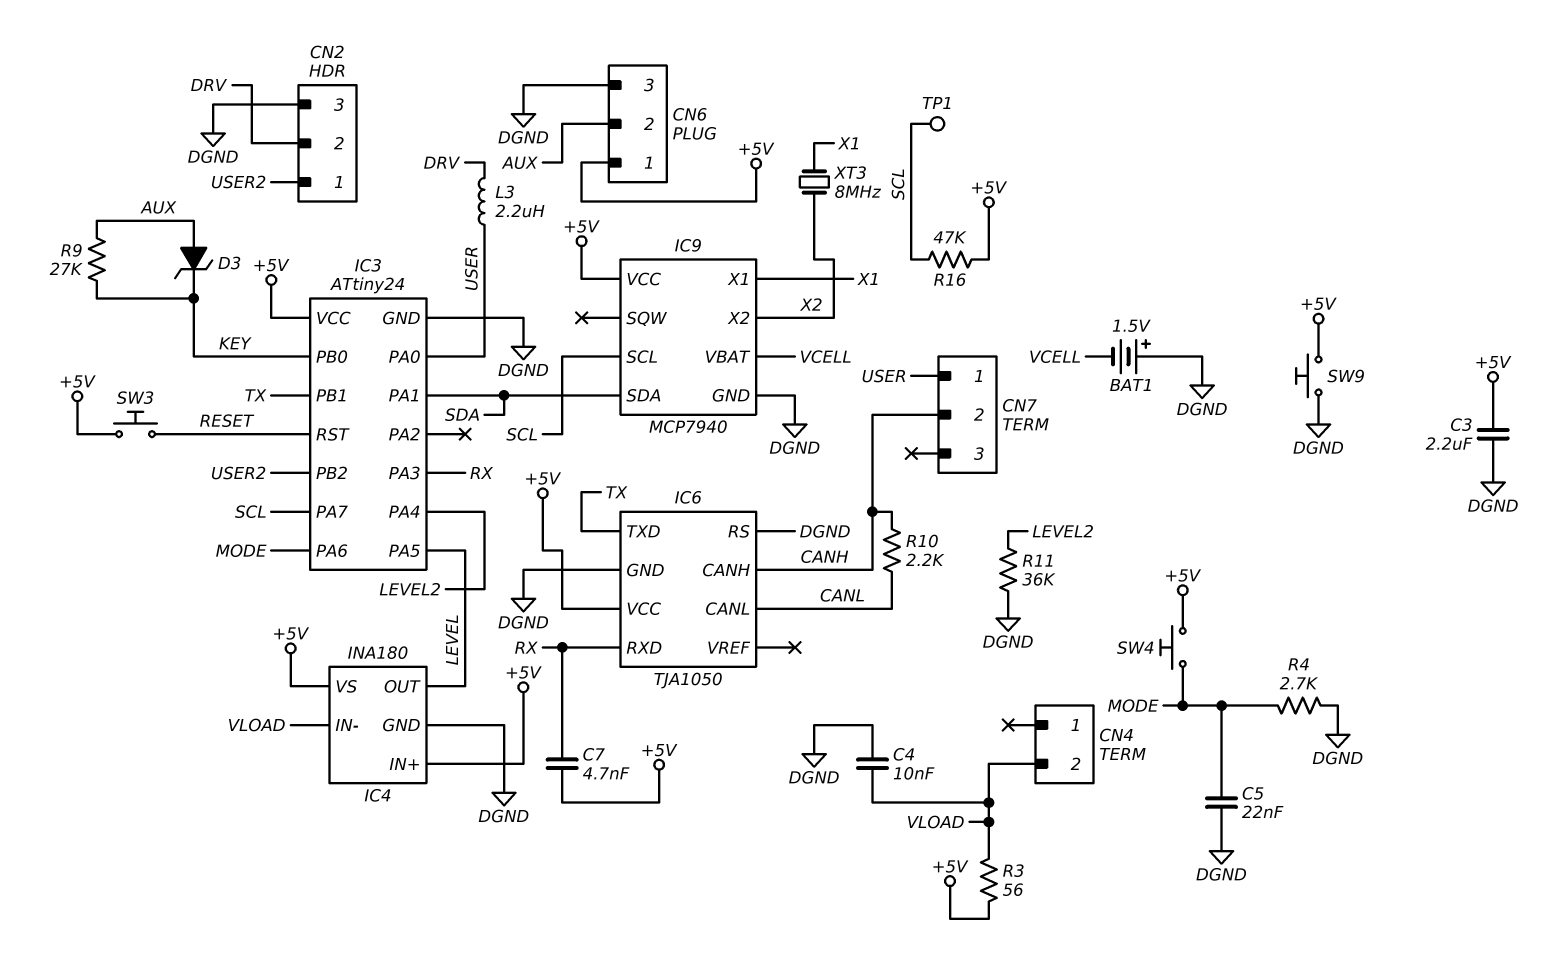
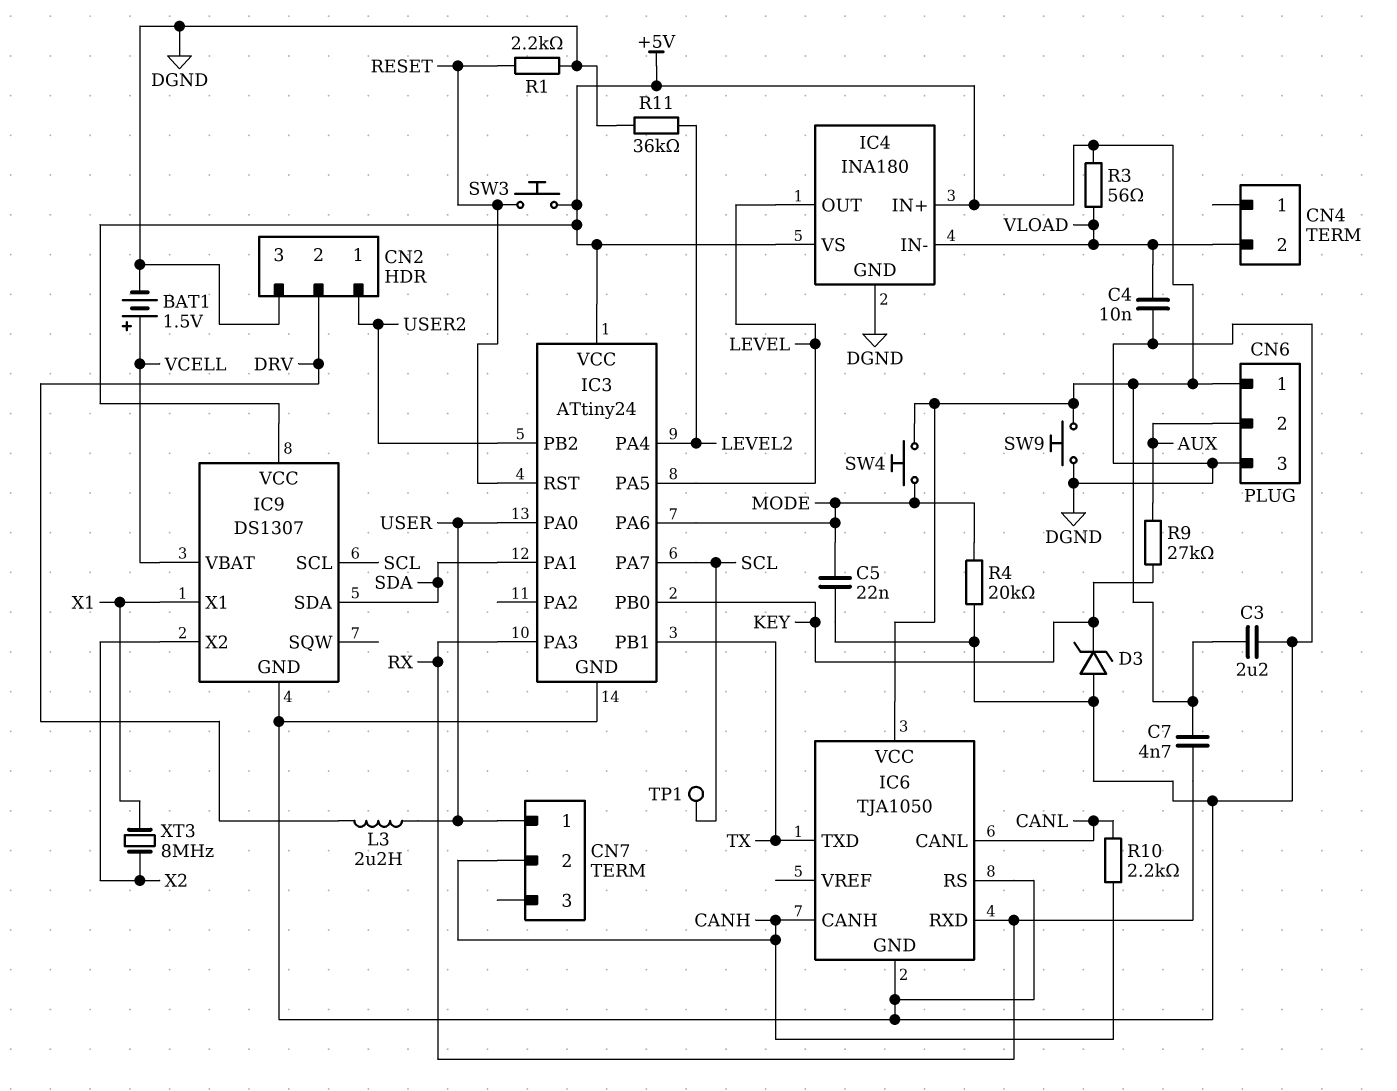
BAT1: 1.5V (plus DGND, minus VCELL) -> 1.5V (plus VCELL, minus DGND)
D3: zener (A AUX, K KEY) -> zener (A DGND, K KEY)
IC9: MCP7940 -> DS1307
R1: none -> 2.2k (DGND, RESET)
R4: 2.7k (DGND, MODE) -> 20k (DGND, MODE)
R16: 47k (+5V, SCL) -> none

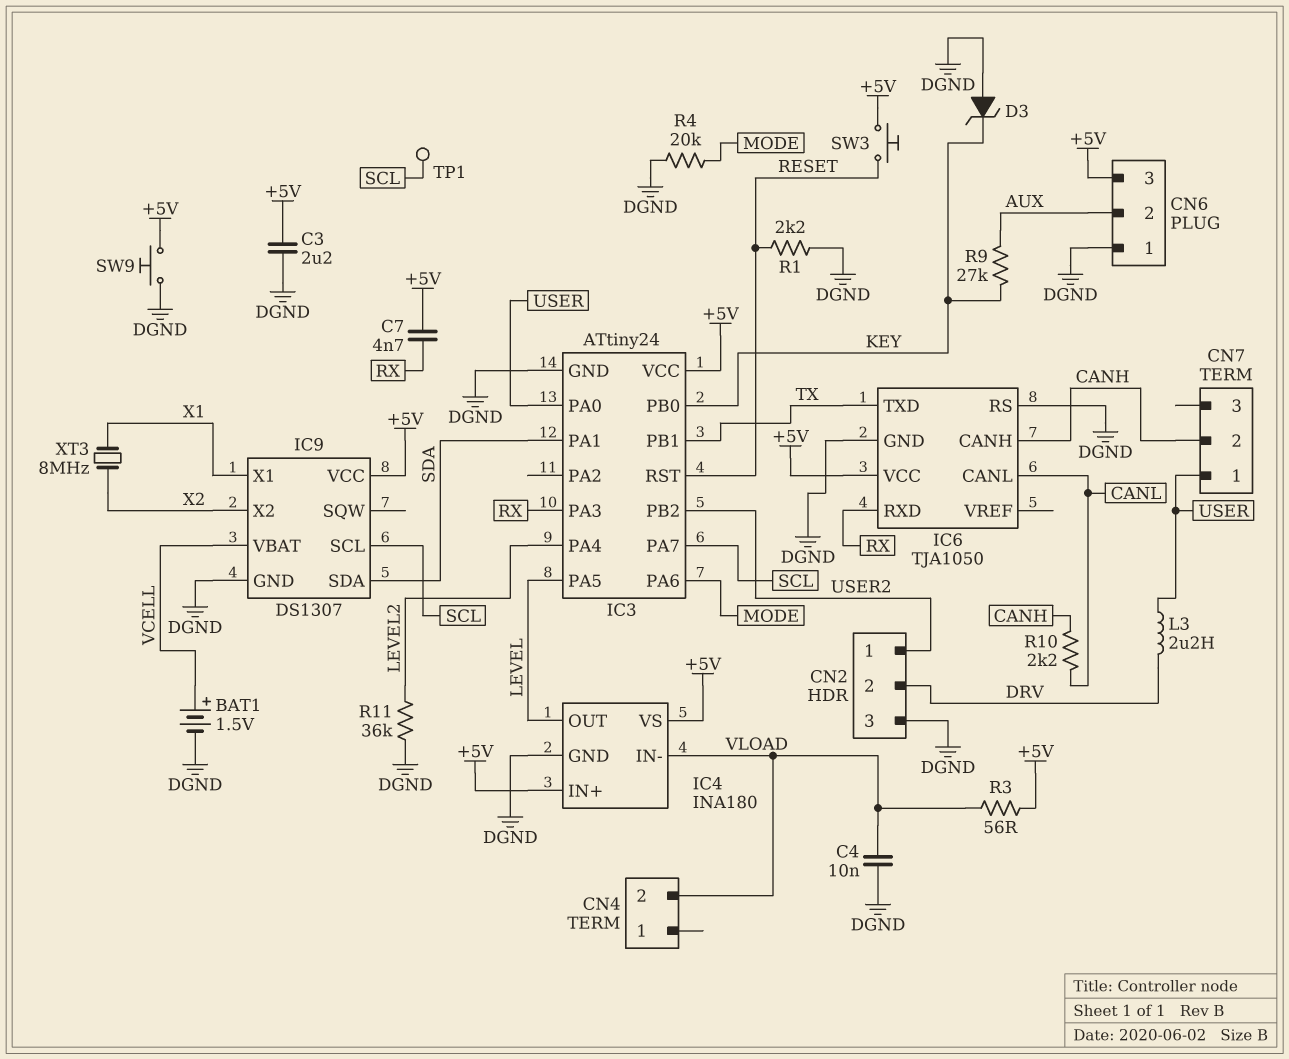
C5: 22nF (DGND, MODE) -> none
CN6 pin 1: +5V -> DGND
CN6 pin 3: DGND -> +5V
SW4: button (+5V, MODE) -> none

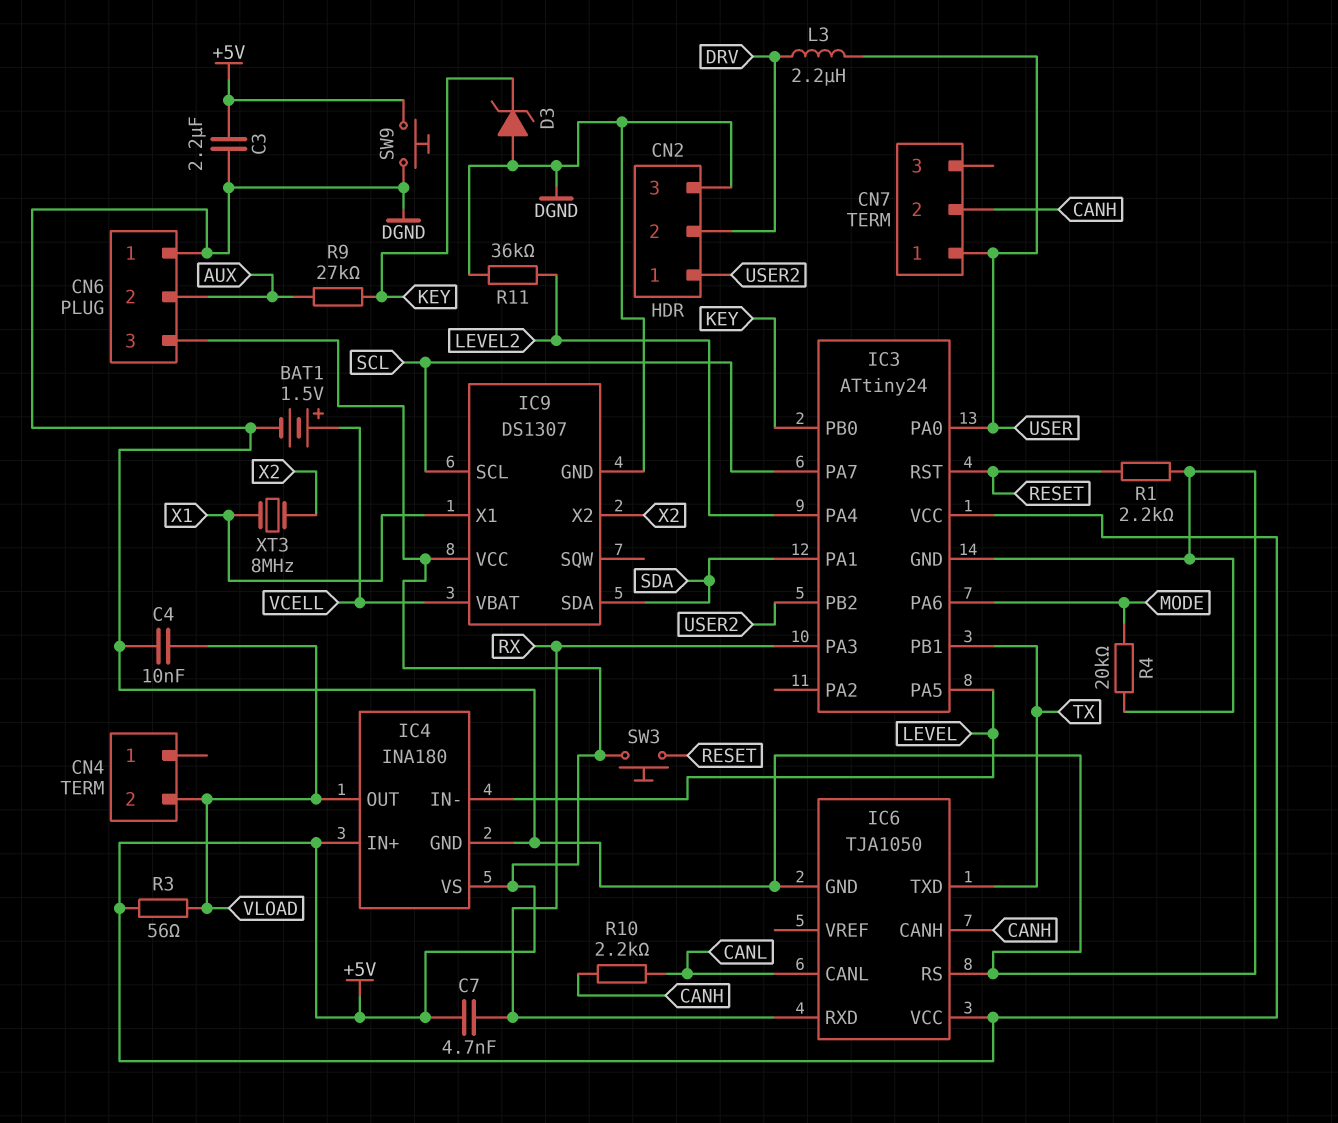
IC4 pin IN-: VLOAD -> LEVEL
IC4 pin OUT: LEVEL -> VLOAD
TP1: test point (SCL) -> none

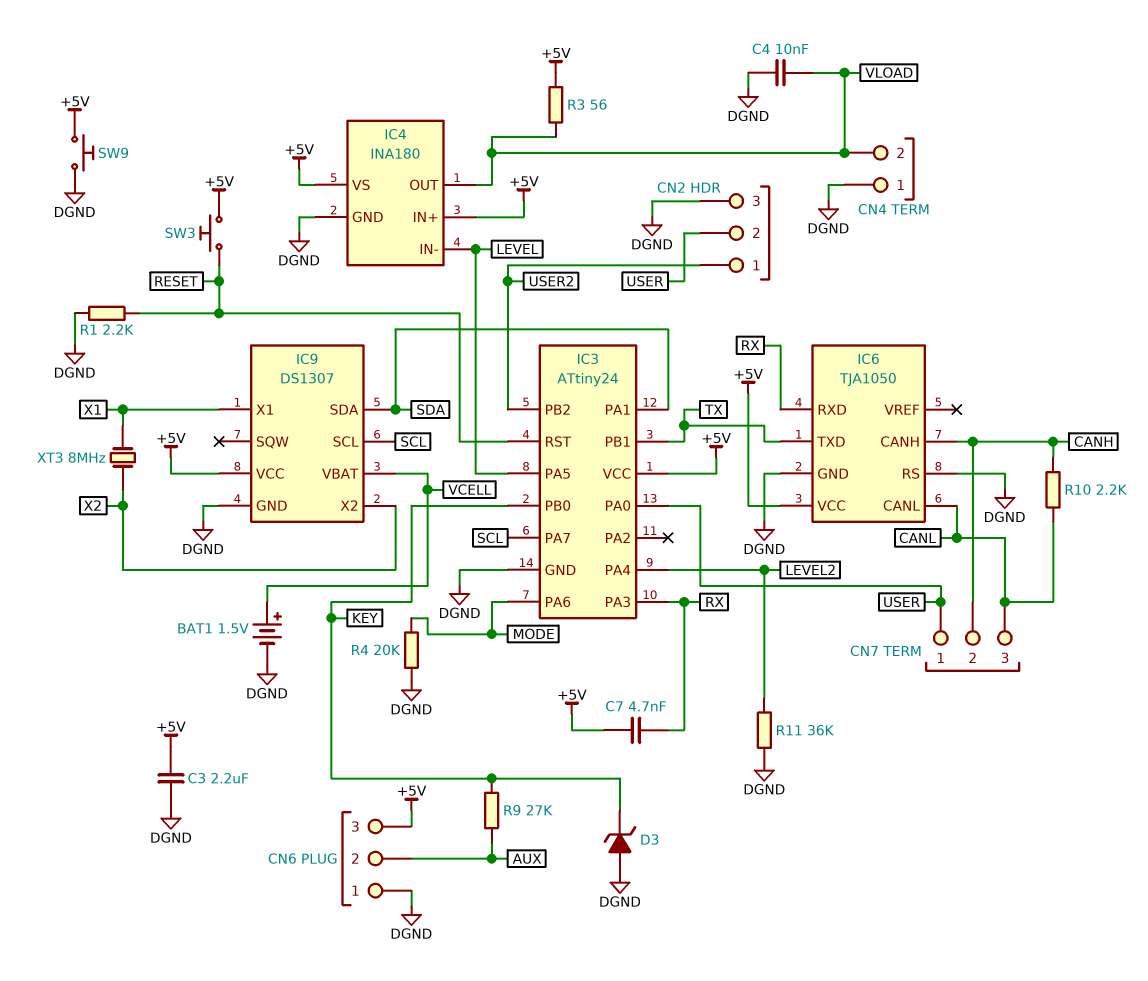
CN2 pin 2: DRV -> USER
CN4 pin 1: none -> DGND
CN7 pin 3: none -> CANL
L3: 2.2uH (DRV, USER) -> none

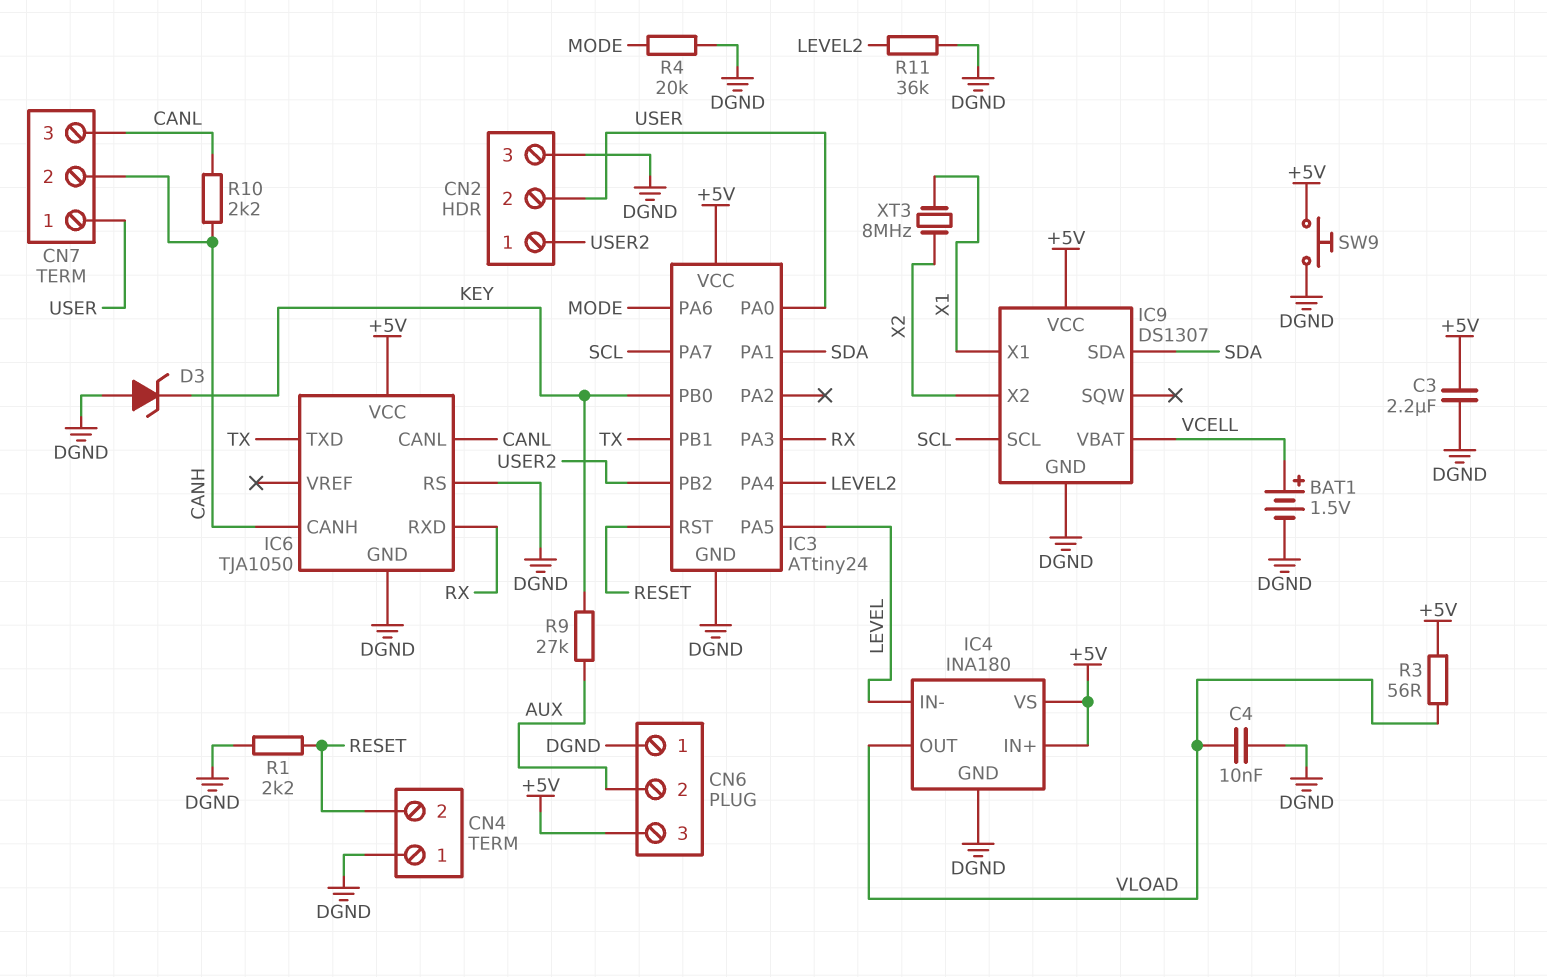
C7: 4.7nF (+5V, RX) -> none
CN4 pin 2: VLOAD -> RESET
SW3: button (+5V, RESET) -> none

